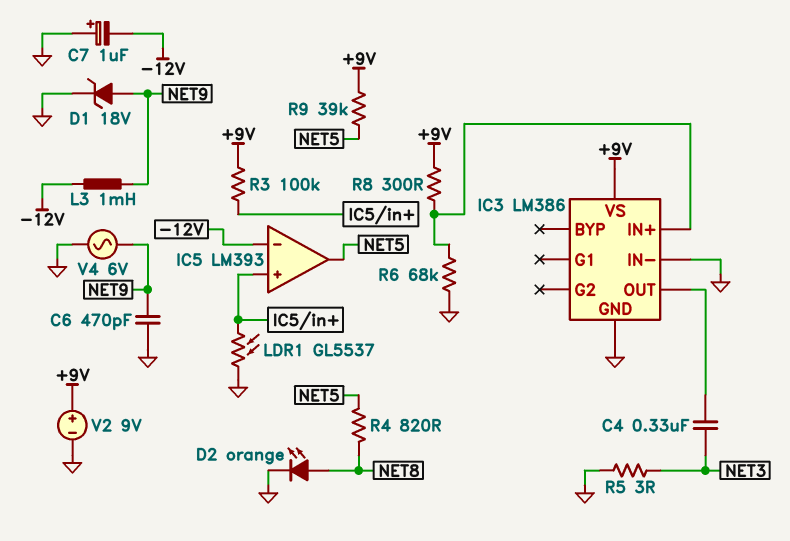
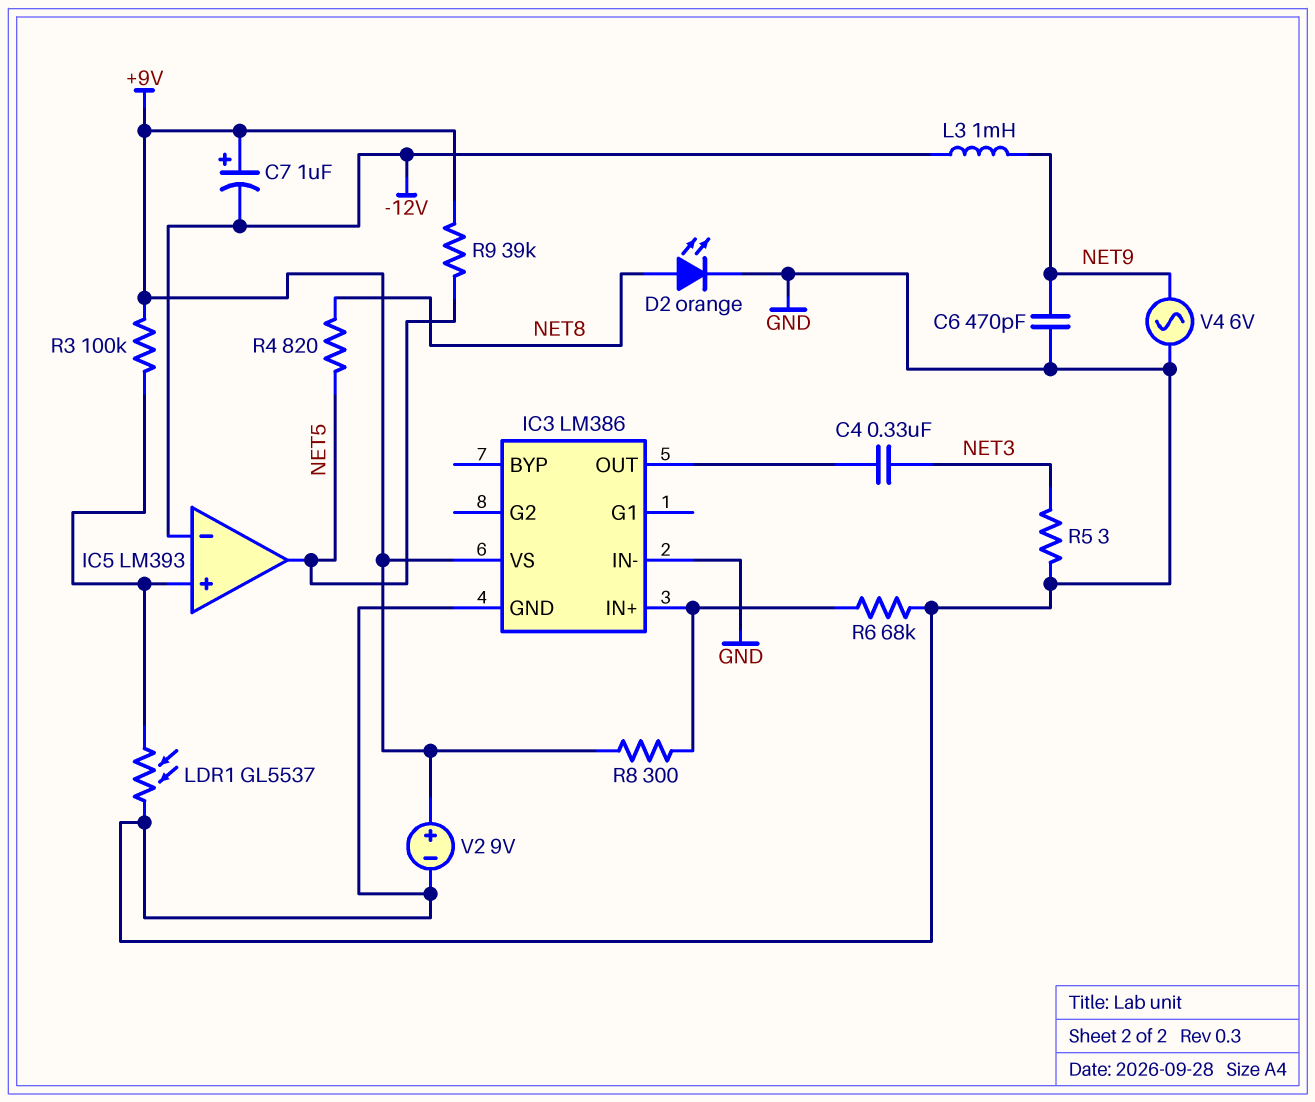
C7: 1uF (plus GND, minus -12V) -> 1uF (plus +9V, minus -12V)
D1: zener 18V (A NET9, K GND) -> none

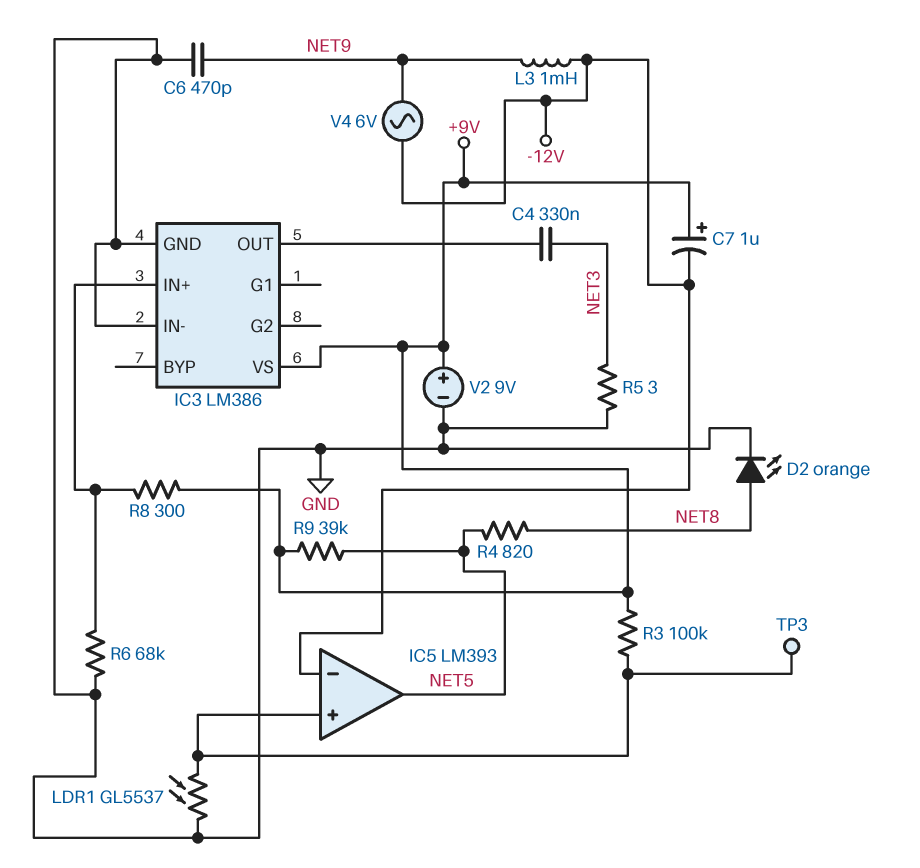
TP3: none -> test point (IC5/in+)
V4: AC 6V (GND, NET9) -> AC 6V (-12V, NET9)

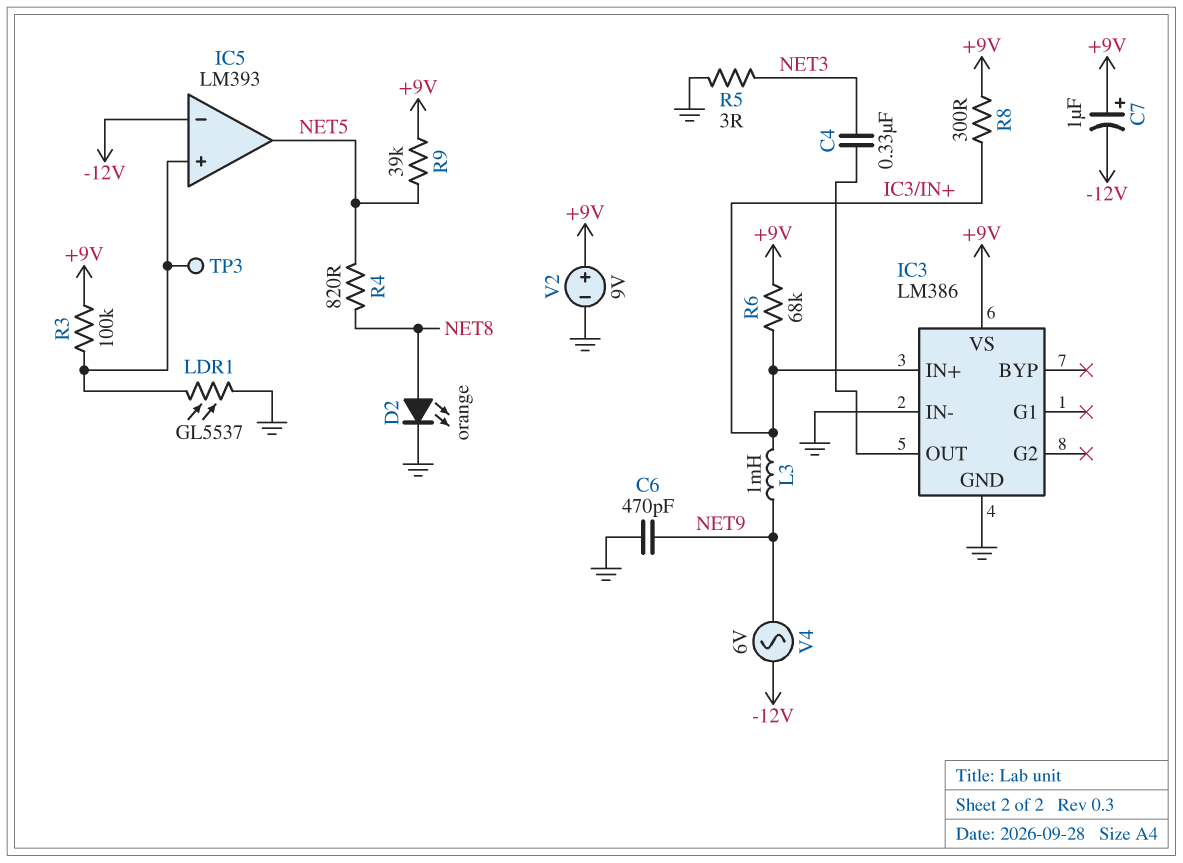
L3: 1mH (-12V, NET9) -> 1mH (IC3/IN+, NET9)
R6: 68k (GND, IC3/IN+) -> 68k (+9V, IC3/IN+)

